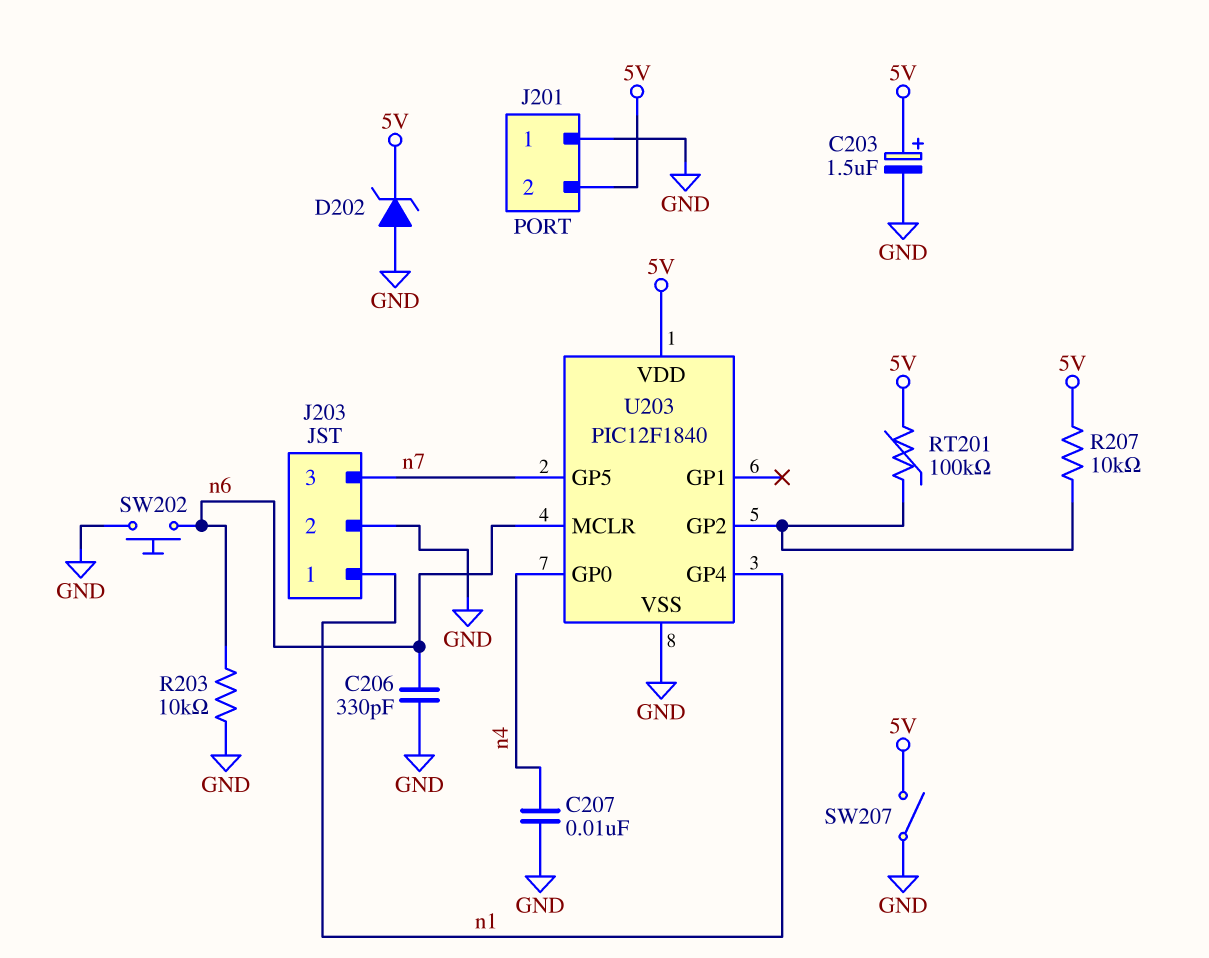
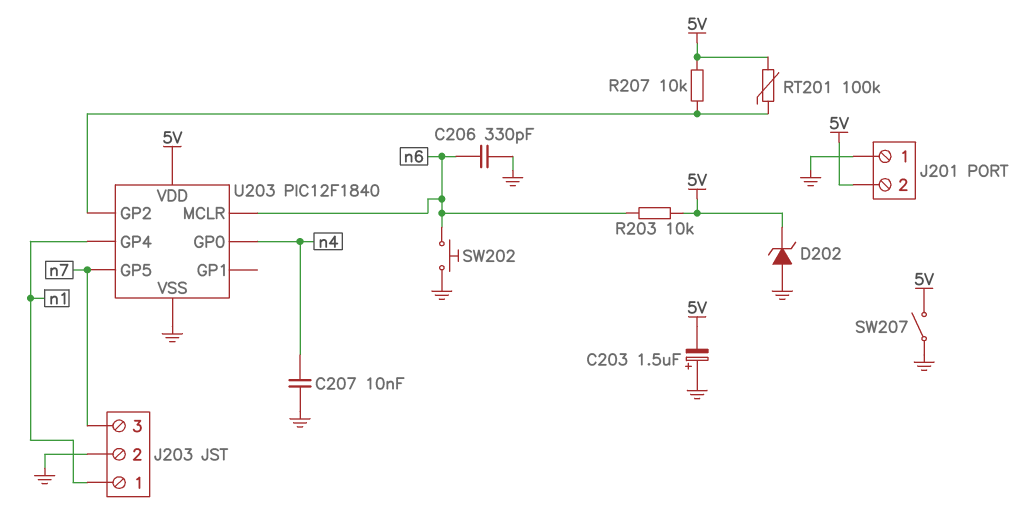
C203: 1.5uF (plus 5V, minus GND) -> 1.5uF (plus GND, minus 5V)
R203: 10k (GND, n6) -> 10k (5V, n6)

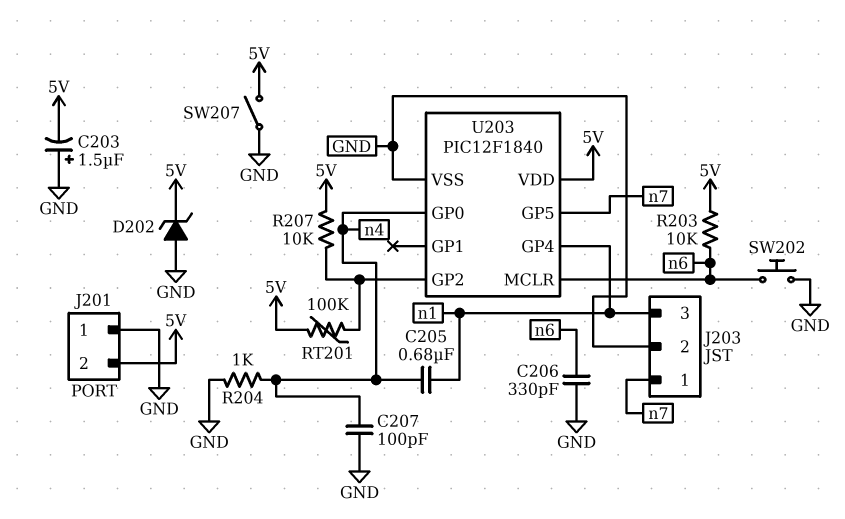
C205: none -> 680nF (n1, n4)
C207: 10nF (GND, n4) -> 100pF (GND, n4)
J203 pin 1: n1 -> n7
J203 pin 3: n7 -> n1
R204: none -> 1k (GND, n4)

